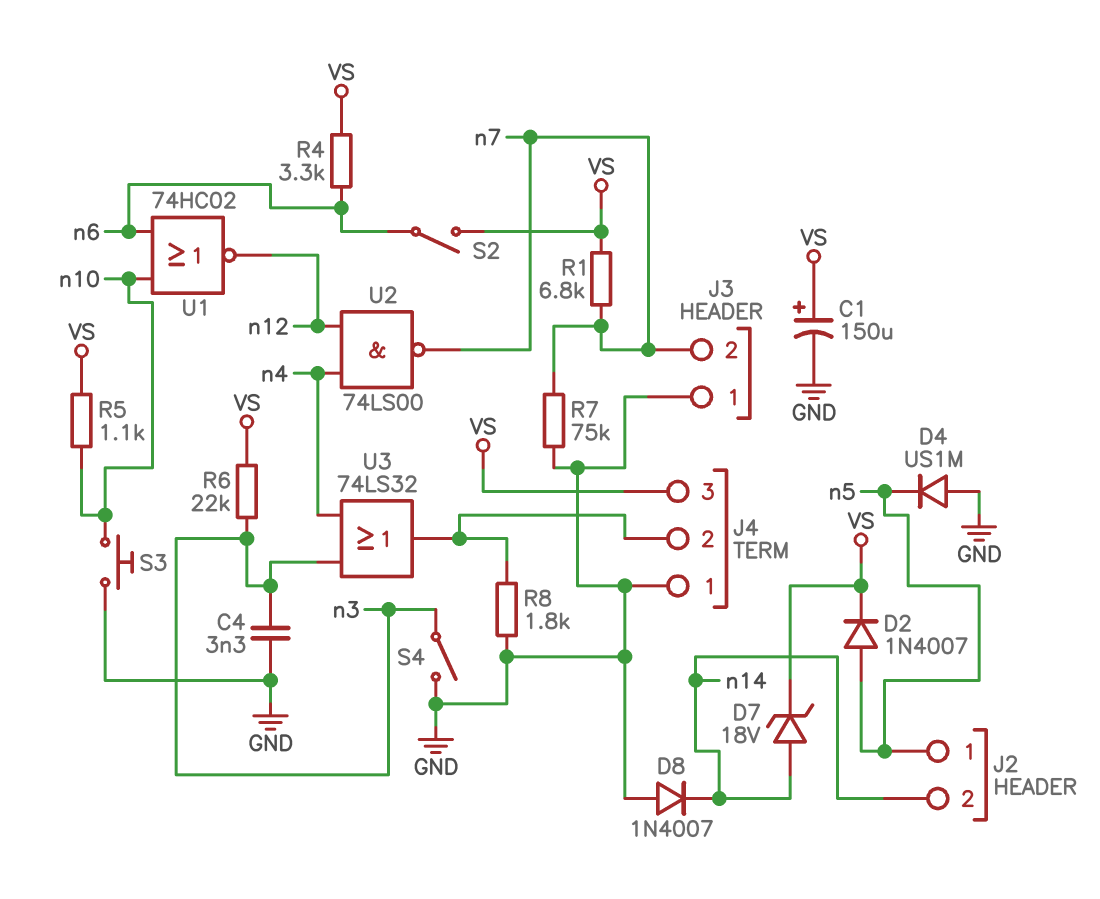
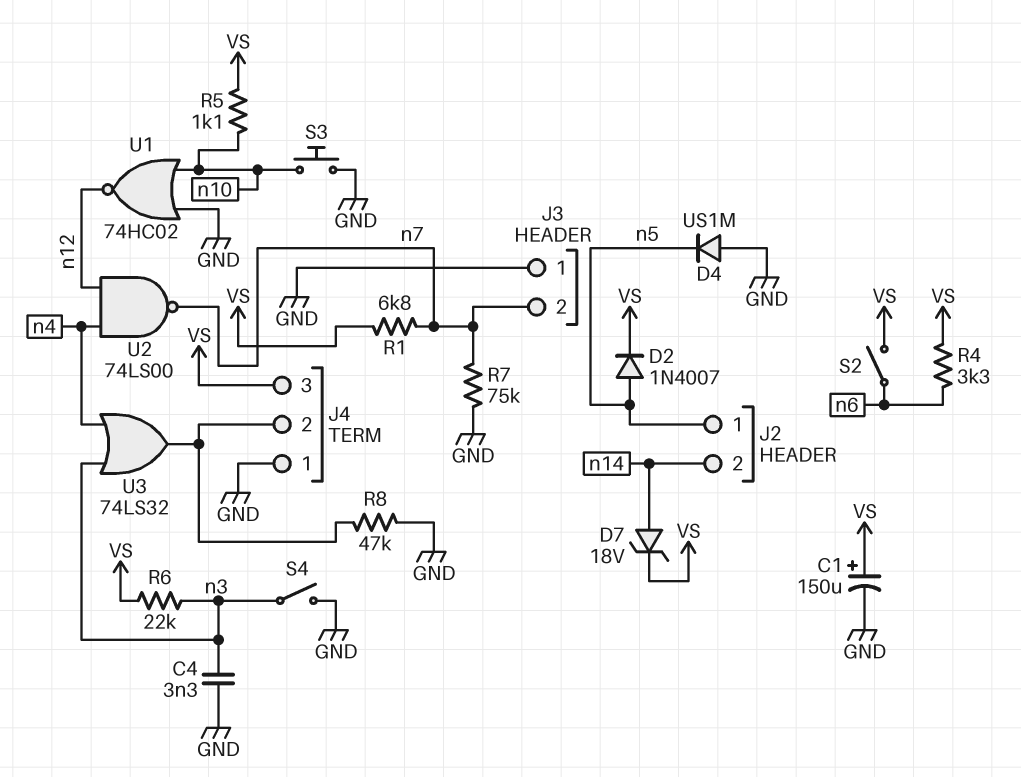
D8: diode 1N4007 (A GND, K n14) -> none
R8: 1.8k (GND, J4/2) -> 47k (GND, J4/2)
U1: NOR 74HC02 (in n6, in n10, out n12) -> NOR 74HC02 (in GND, in n10, out n12)

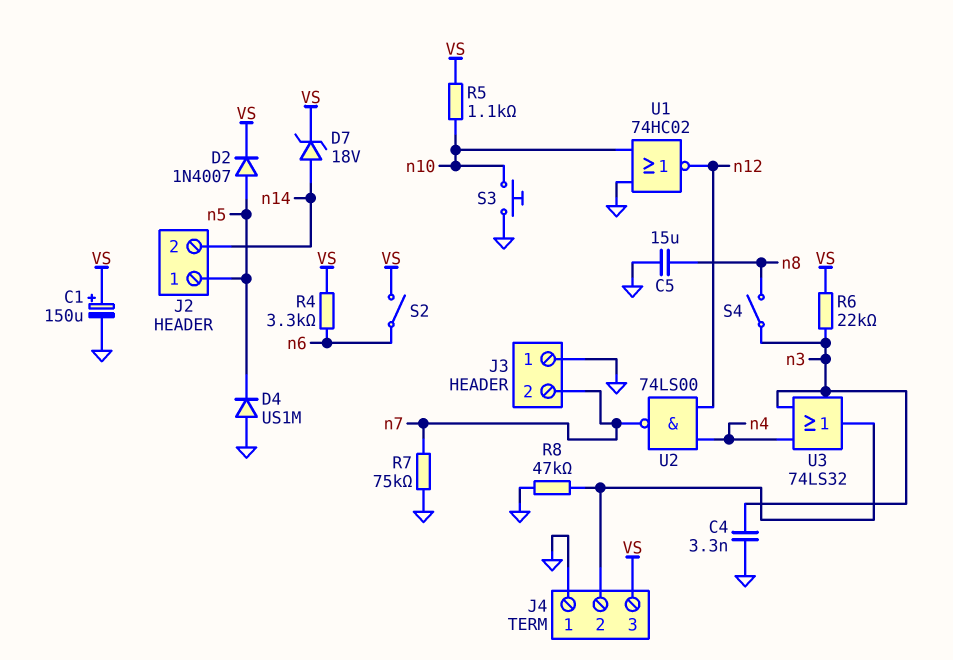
C5: none -> 15uF (GND, n8)
R1: 6.8k (VS, n7) -> none
S4: switch (GND, n3) -> switch (n3, n8)

